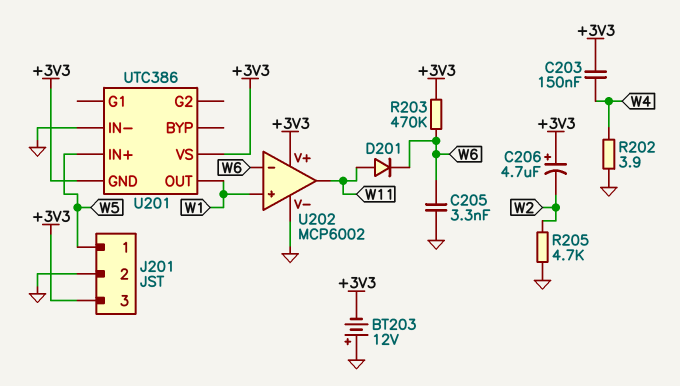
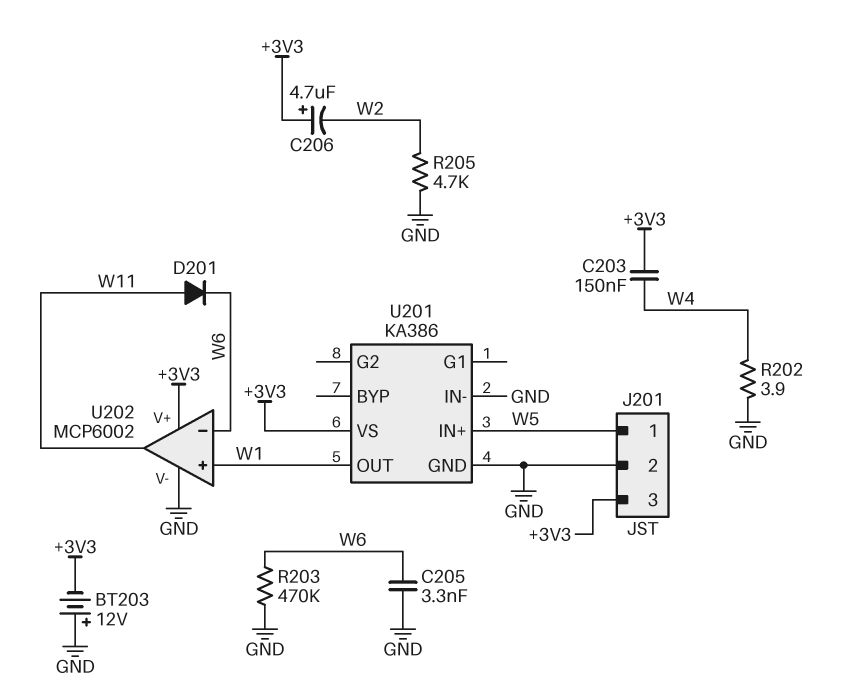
R203: 470k (+3V3, W6) -> 470k (GND, W6)
U201: UTC386 -> KA386
U201 pin GND: +3V3 -> GND

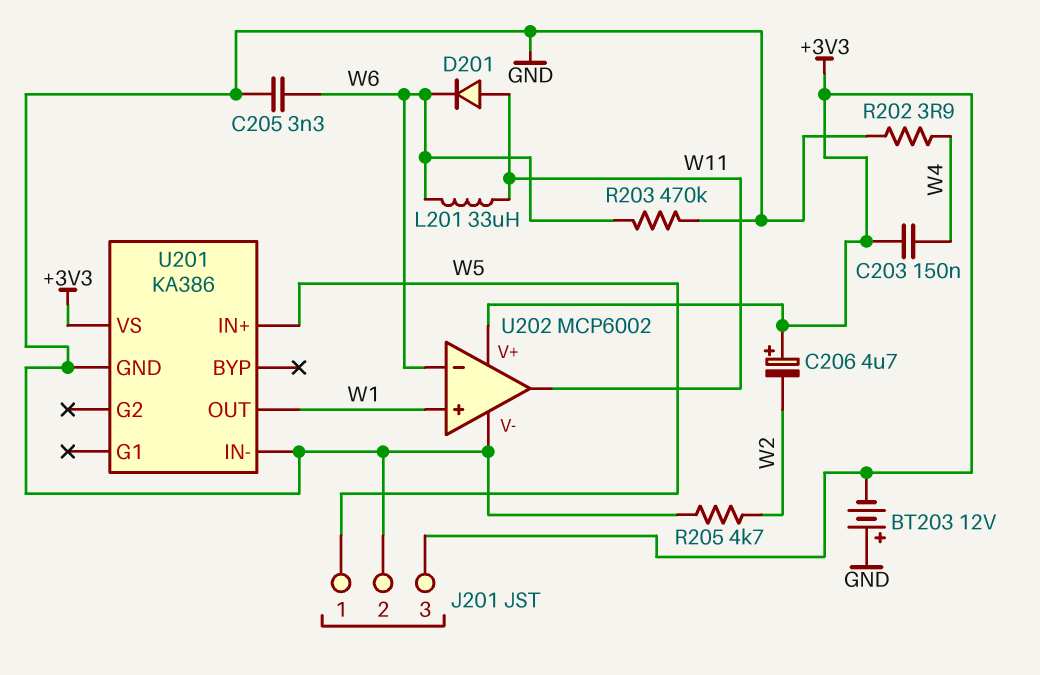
L201: none -> 33uH (W6, W11)

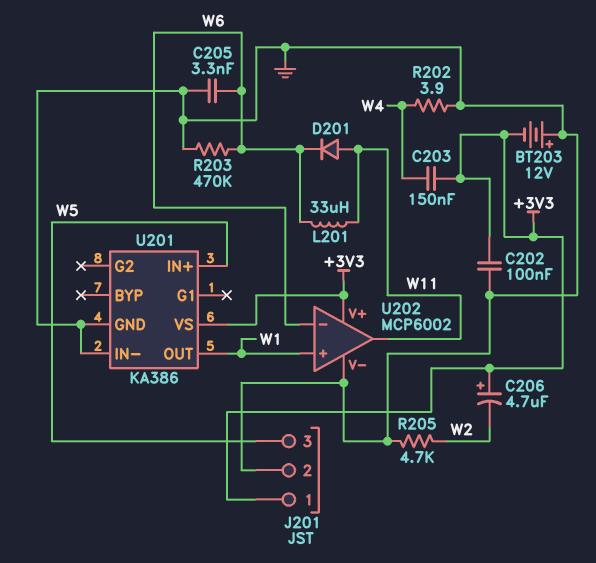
C202: none -> 100nF (+3V3, GND)
J201 pin 1: W5 -> +3V3
J201 pin 3: +3V3 -> W5

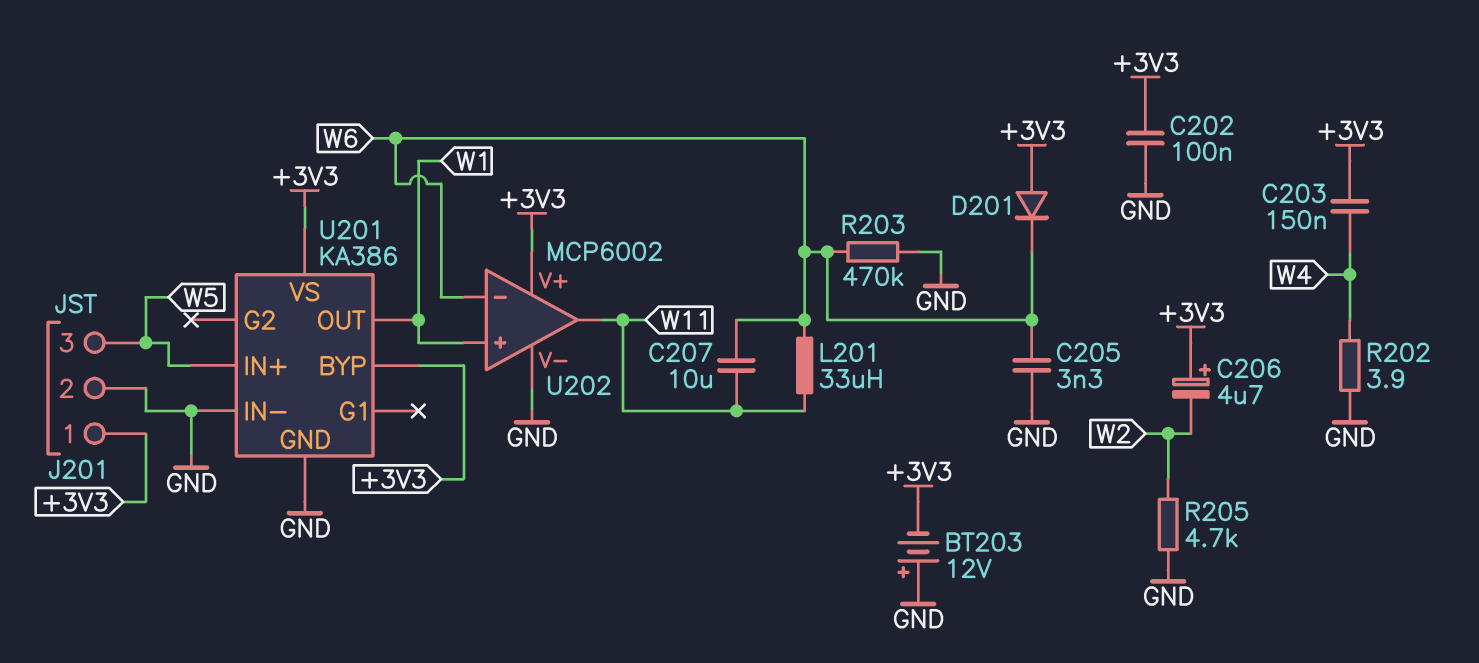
C207: none -> 10uF (W6, W11)
D201: diode (A W11, K W6) -> diode (A +3V3, K W6)
U201 pin BYP: none -> +3V3

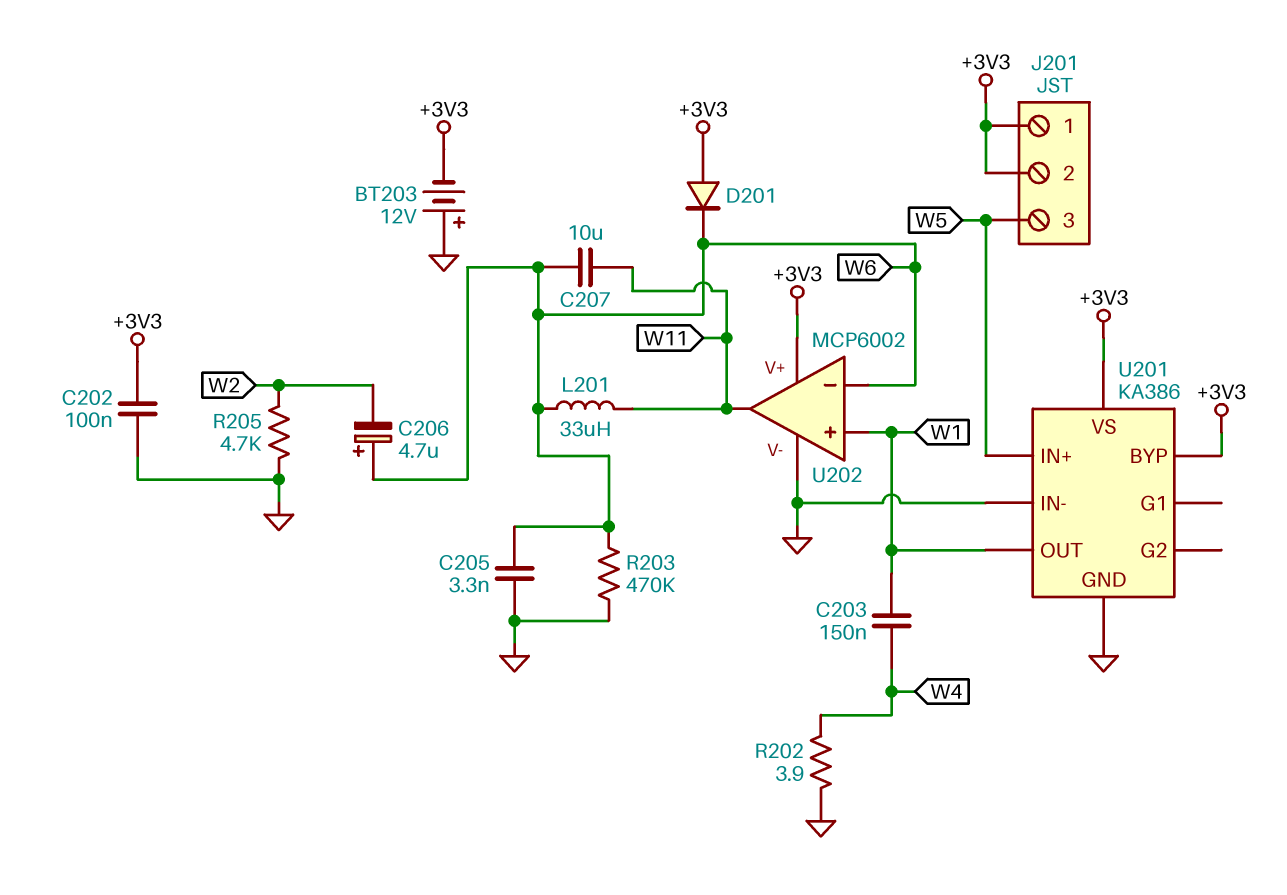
C203: 150nF (+3V3, W4) -> 150nF (W1, W4)
C206: 4.7uF (plus +3V3, minus W2) -> 4.7uF (plus W6, minus W2)
J201 pin 2: GND -> +3V3

